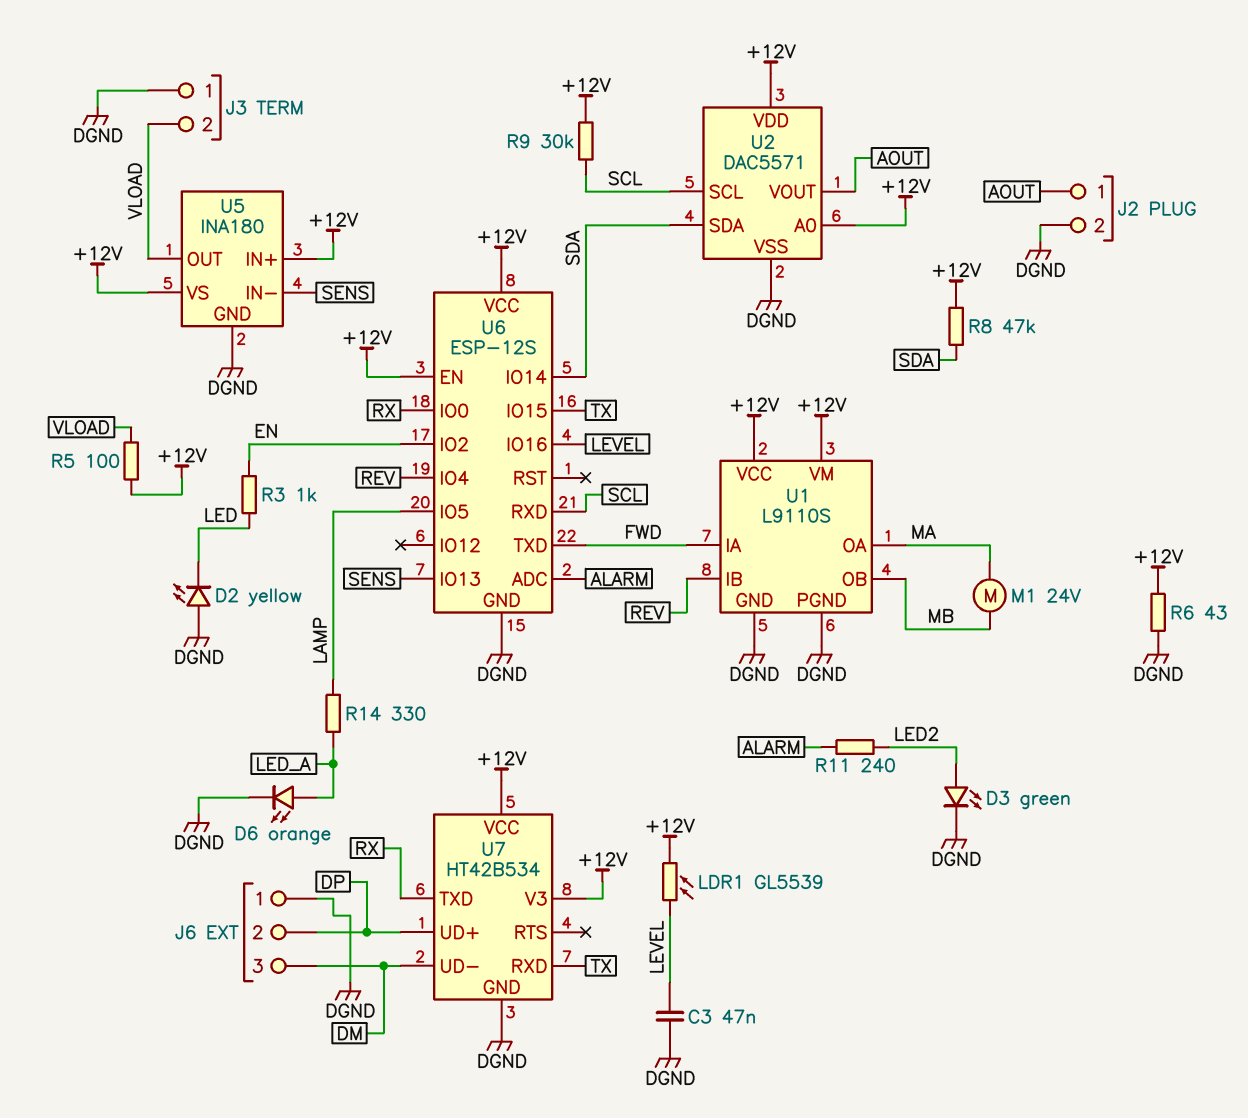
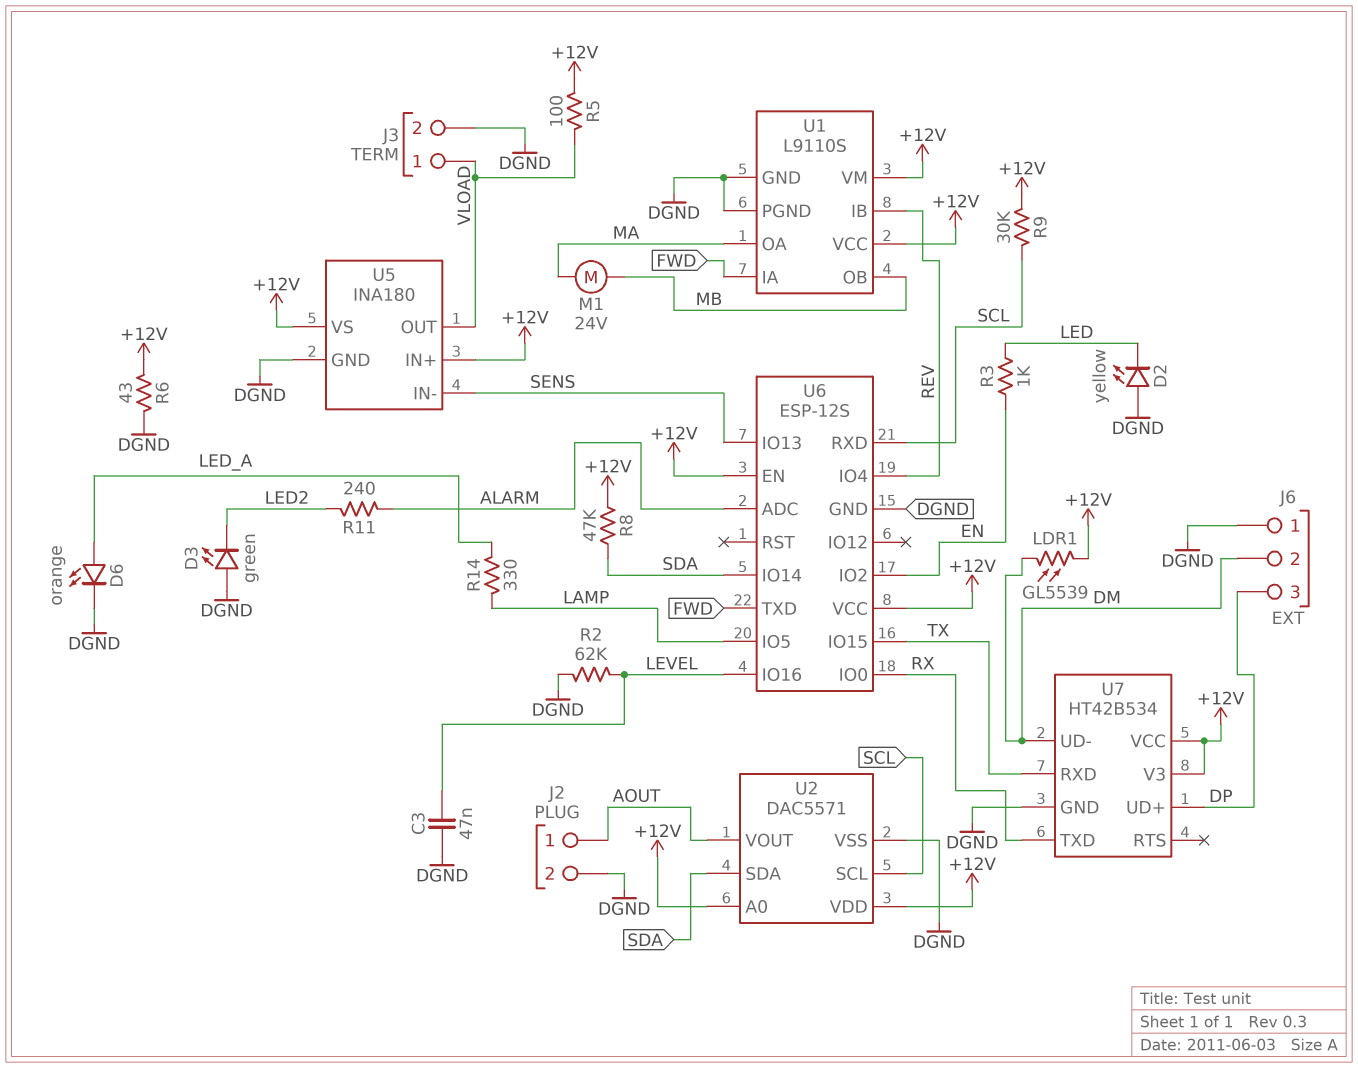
D3: LED green (A LED2, K DGND) -> LED green (A DGND, K LED2)
J3 pin 1: DGND -> VLOAD
J3 pin 2: VLOAD -> DGND
J6 pin 2: DP -> DM
J6 pin 3: DM -> DP
LDR1: GL5539 (+12V, LEVEL) -> GL5539 (+12V, DM)
R2: none -> 62k (DGND, LEVEL)

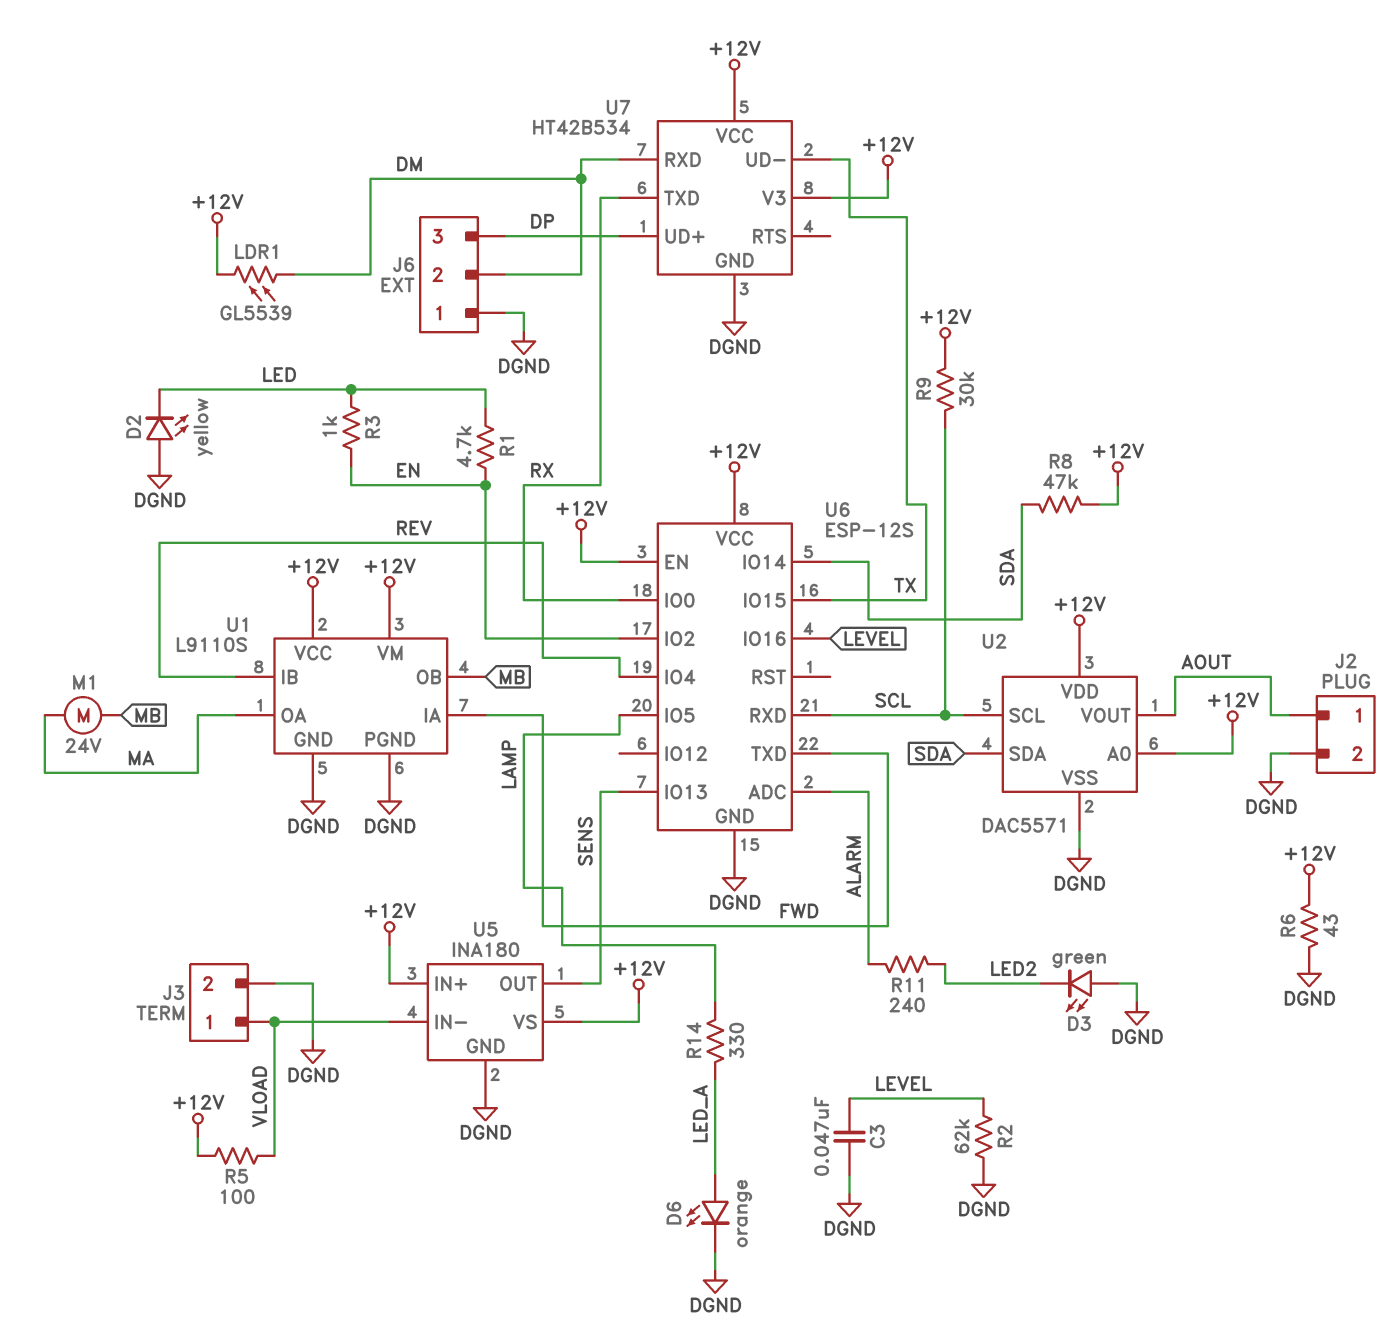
R1: none -> 4.7k (EN, LED)
U5 pin IN-: SENS -> VLOAD
U5 pin OUT: VLOAD -> SENS
U7 pin RXD: TX -> DM
U7 pin UD-: DM -> TX

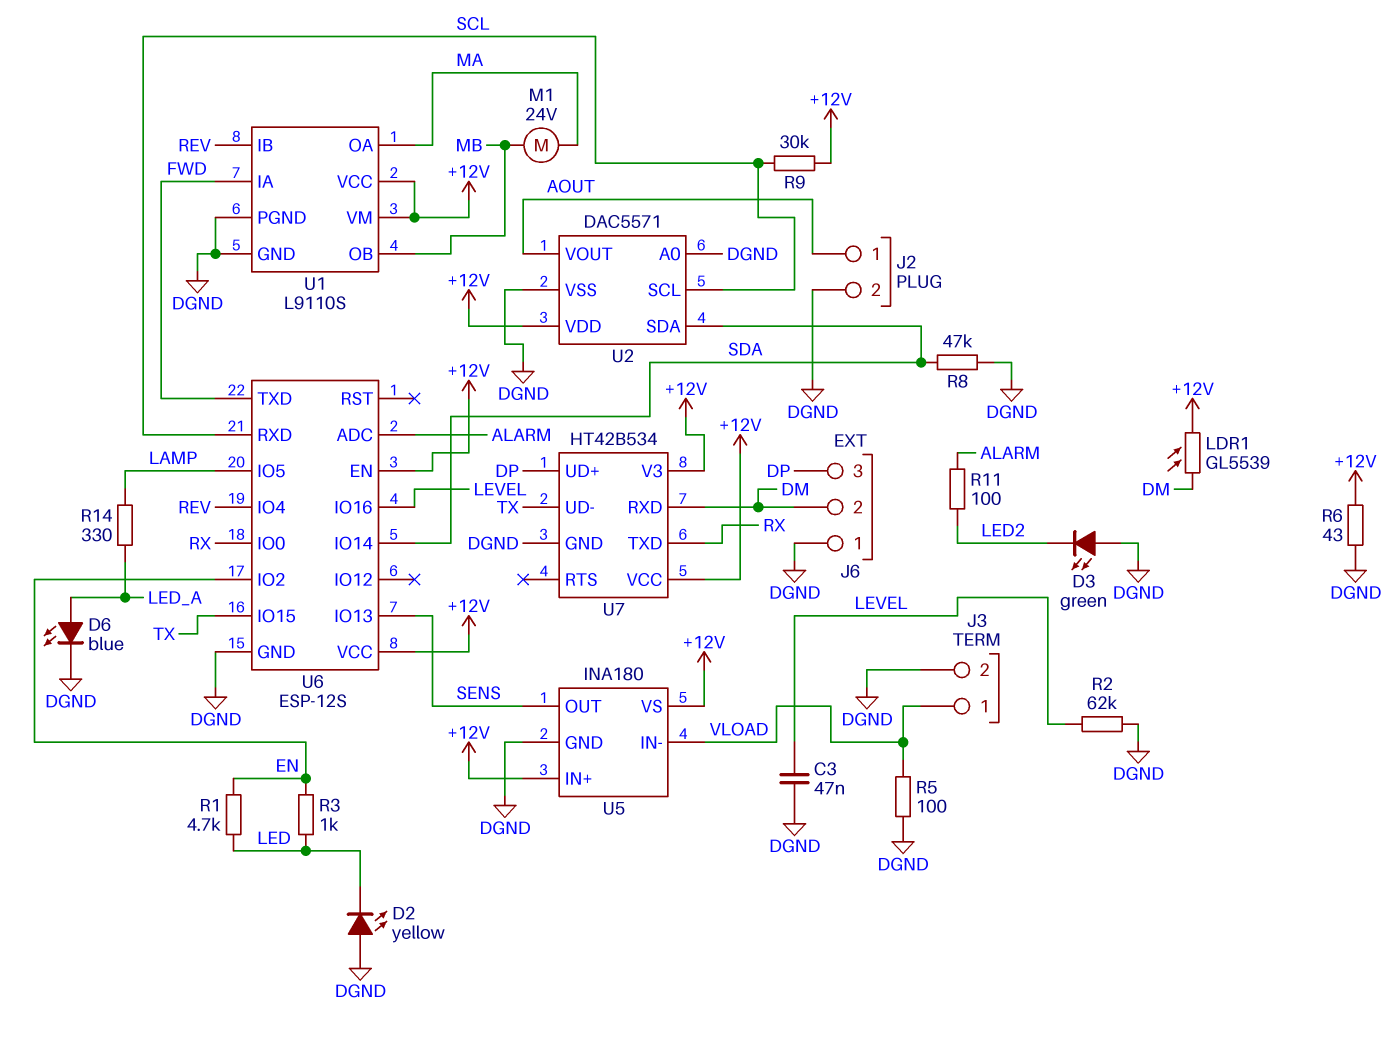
D6: LED orange (A LED_A, K DGND) -> LED blue (A LED_A, K DGND)
R5: 100 (+12V, VLOAD) -> 100 (DGND, VLOAD)
R8: 47k (+12V, SDA) -> 47k (DGND, SDA)
R11: 240 (ALARM, LED2) -> 100 (ALARM, LED2)
U2 pin A0: +12V -> DGND

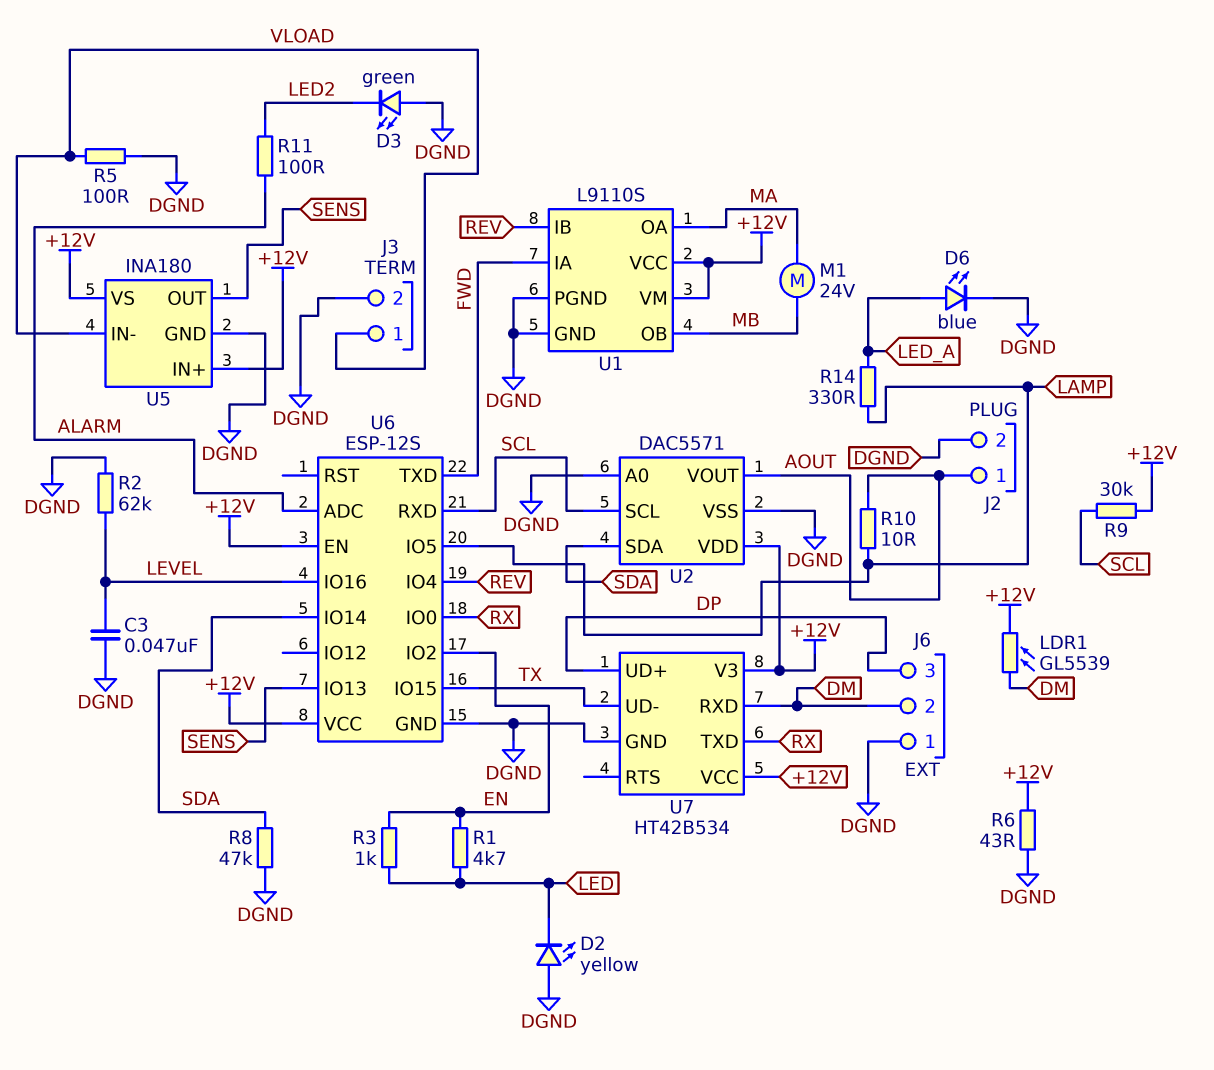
R10: none -> 10 (AOUT, LAMP)

